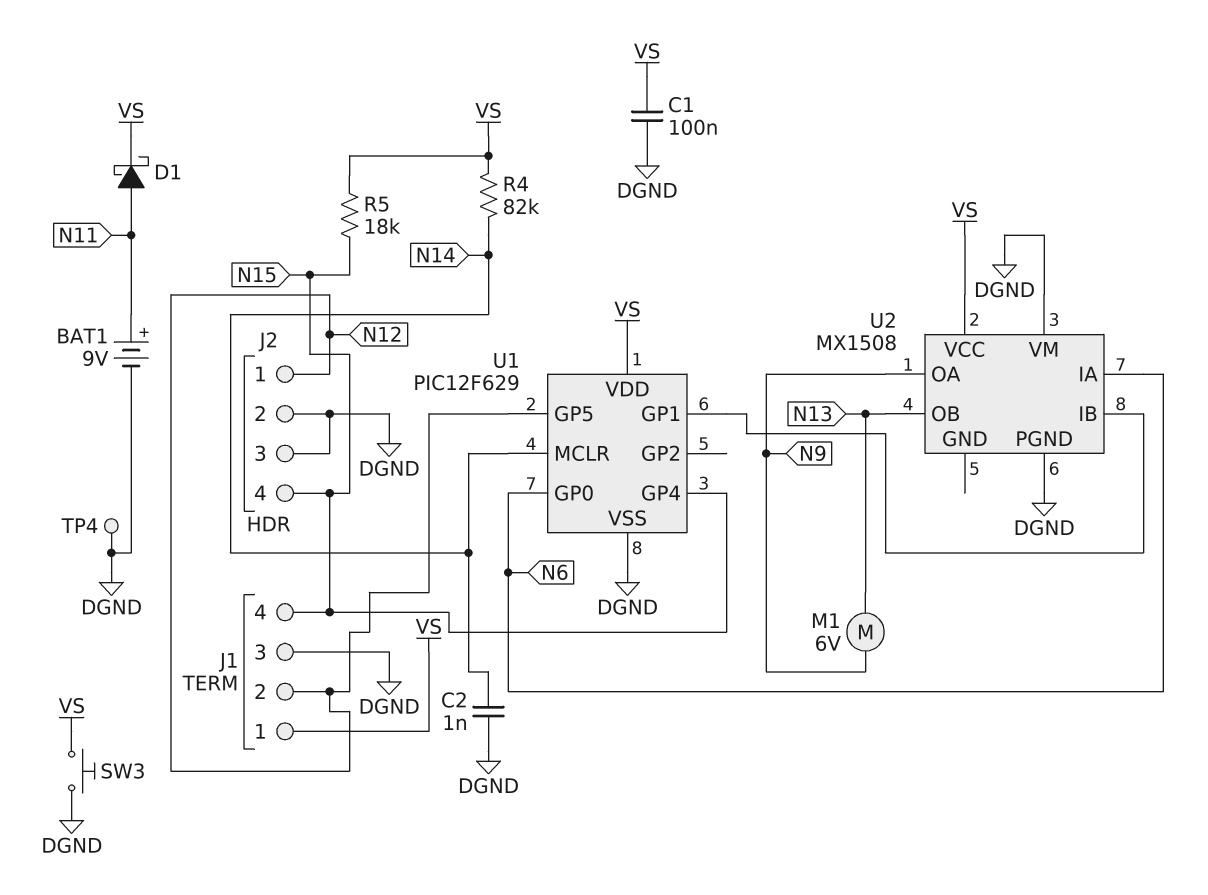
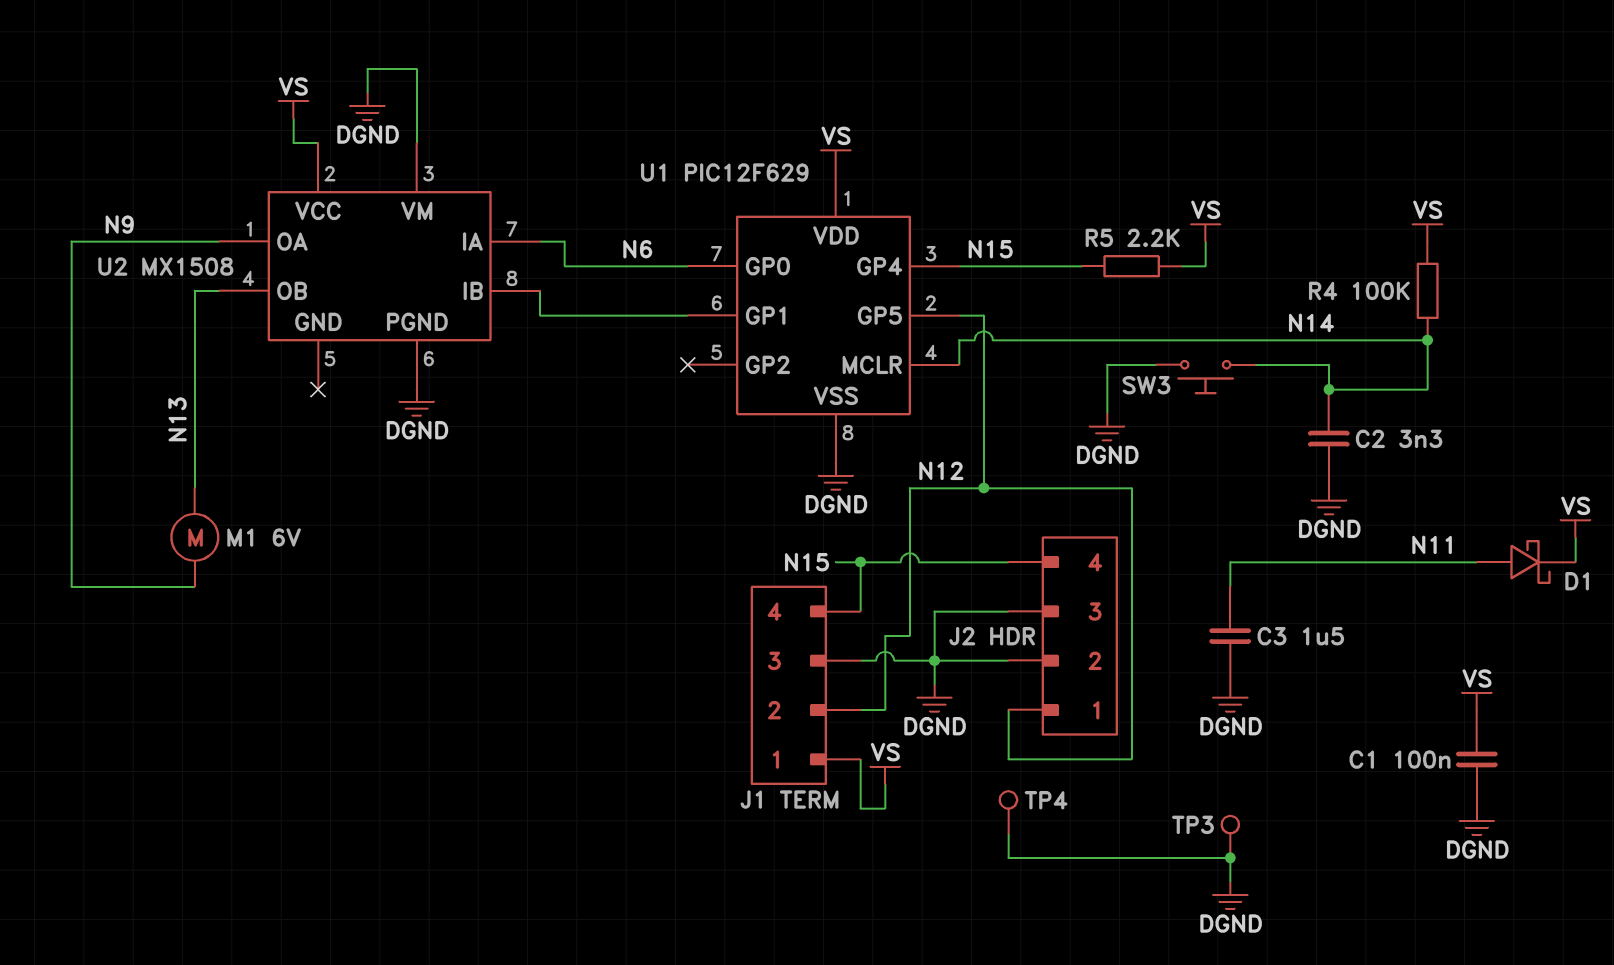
BAT1: 9V (plus N11, minus DGND) -> none
C2: 1nF (DGND, N14) -> 3.3nF (DGND, N14)
C3: none -> 1.5uF (DGND, N11)
R4: 82k (N14, VS) -> 100k (N14, VS)
R5: 18k (N15, VS) -> 2.2k (N15, VS)
SW3: button (DGND, VS) -> button (DGND, N14)
TP3: none -> test point (DGND)

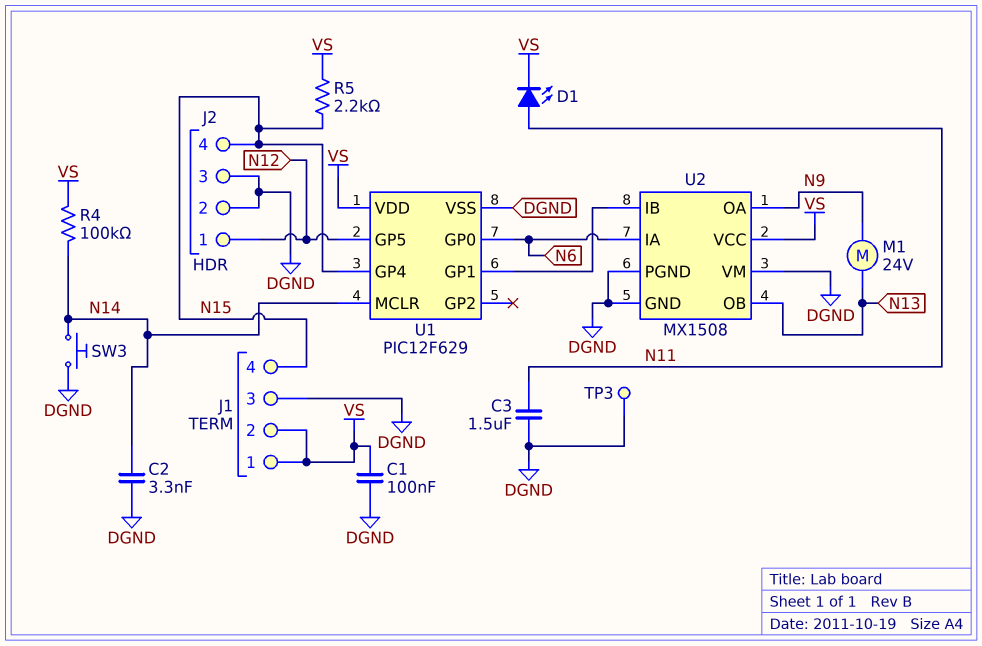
D1: schottky (A N11, K VS) -> LED (A N11, K VS)
J1 pin 2: N12 -> VS
M1: motor 6V (N9, N13) -> motor 24V (N9, N13)
TP4: test point (DGND) -> none
U2 pin GND: none -> DGND

